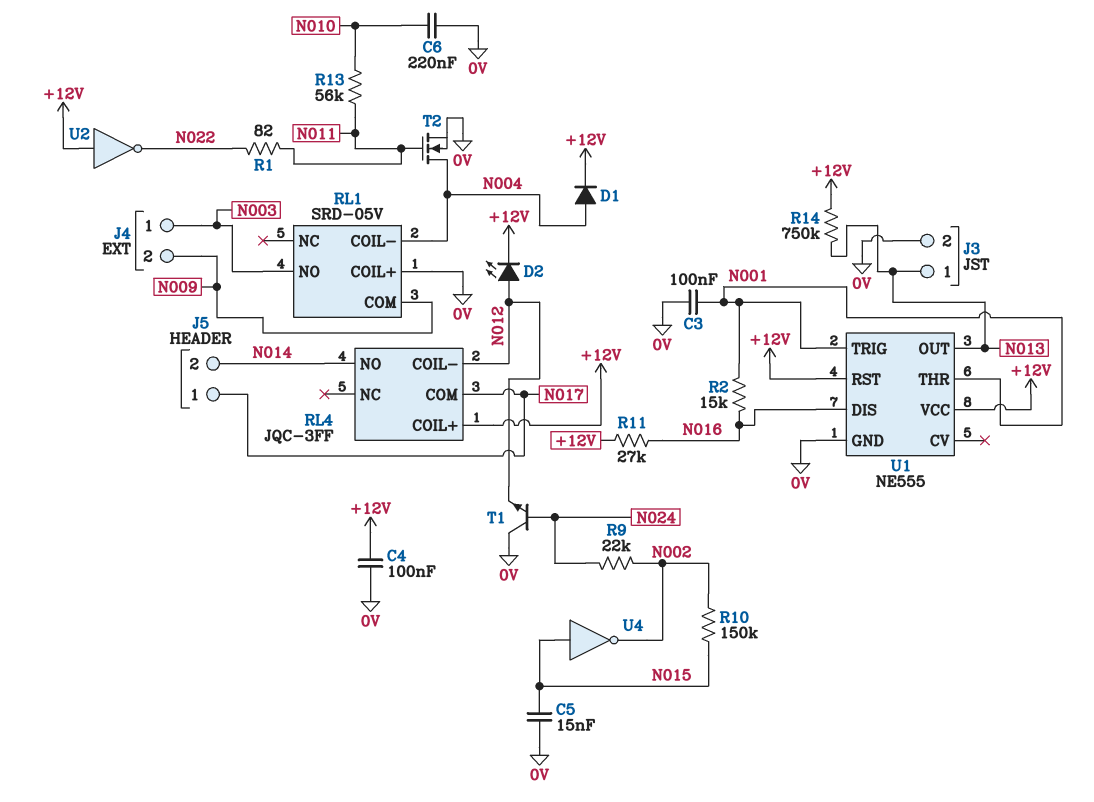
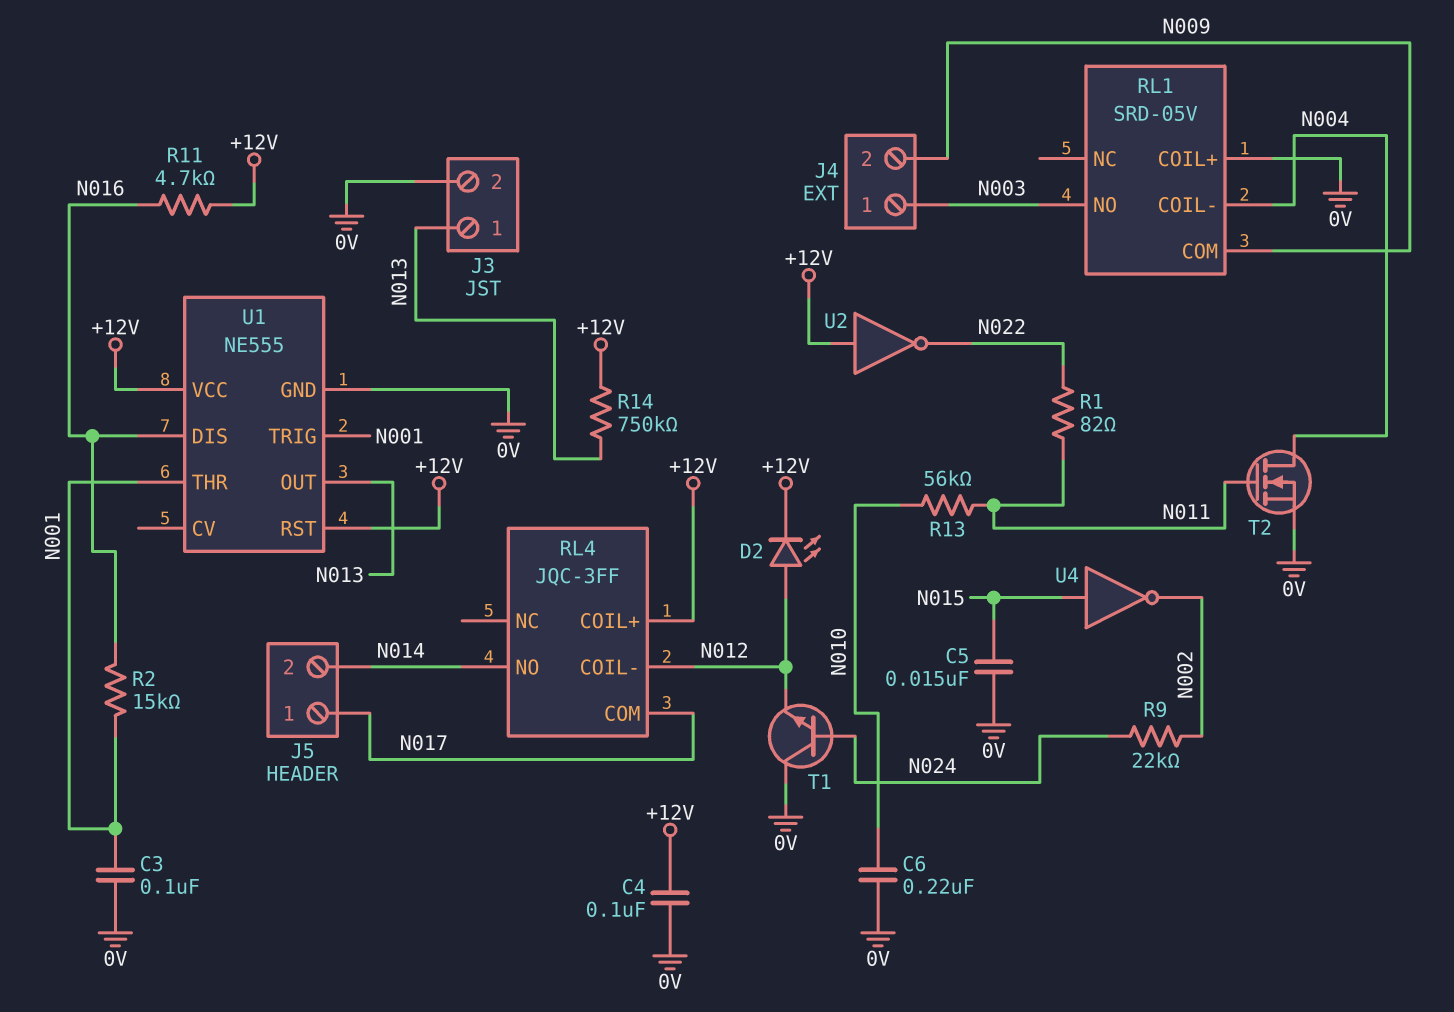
D1: diode (A N004, K +12V) -> none
R10: 150k (N002, N015) -> none
R11: 27k (+12V, N016) -> 4.7k (+12V, N016)

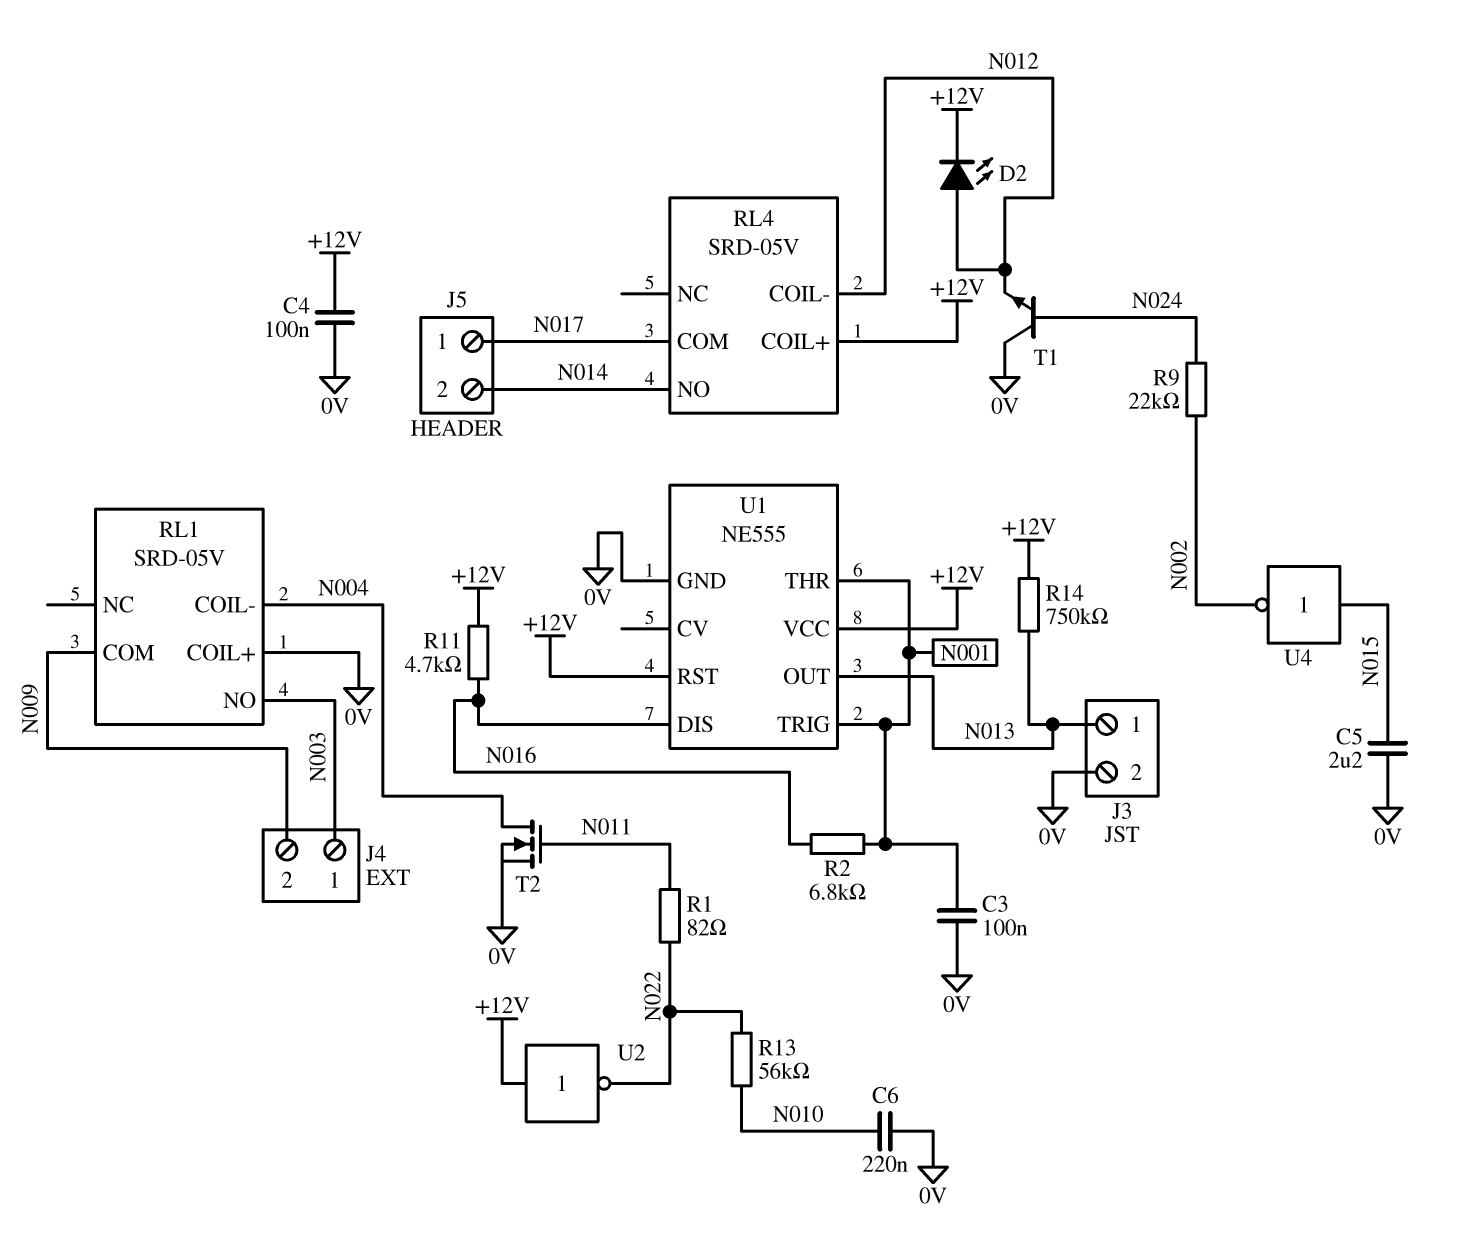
C5: 15nF (0V, N015) -> 2.2uF (0V, N015)
R2: 15k (N001, N016) -> 6.8k (N001, N016)
R13: 56k (N010, N011) -> 56k (N010, N022)
RL4: JQC-3FF -> SRD-05V

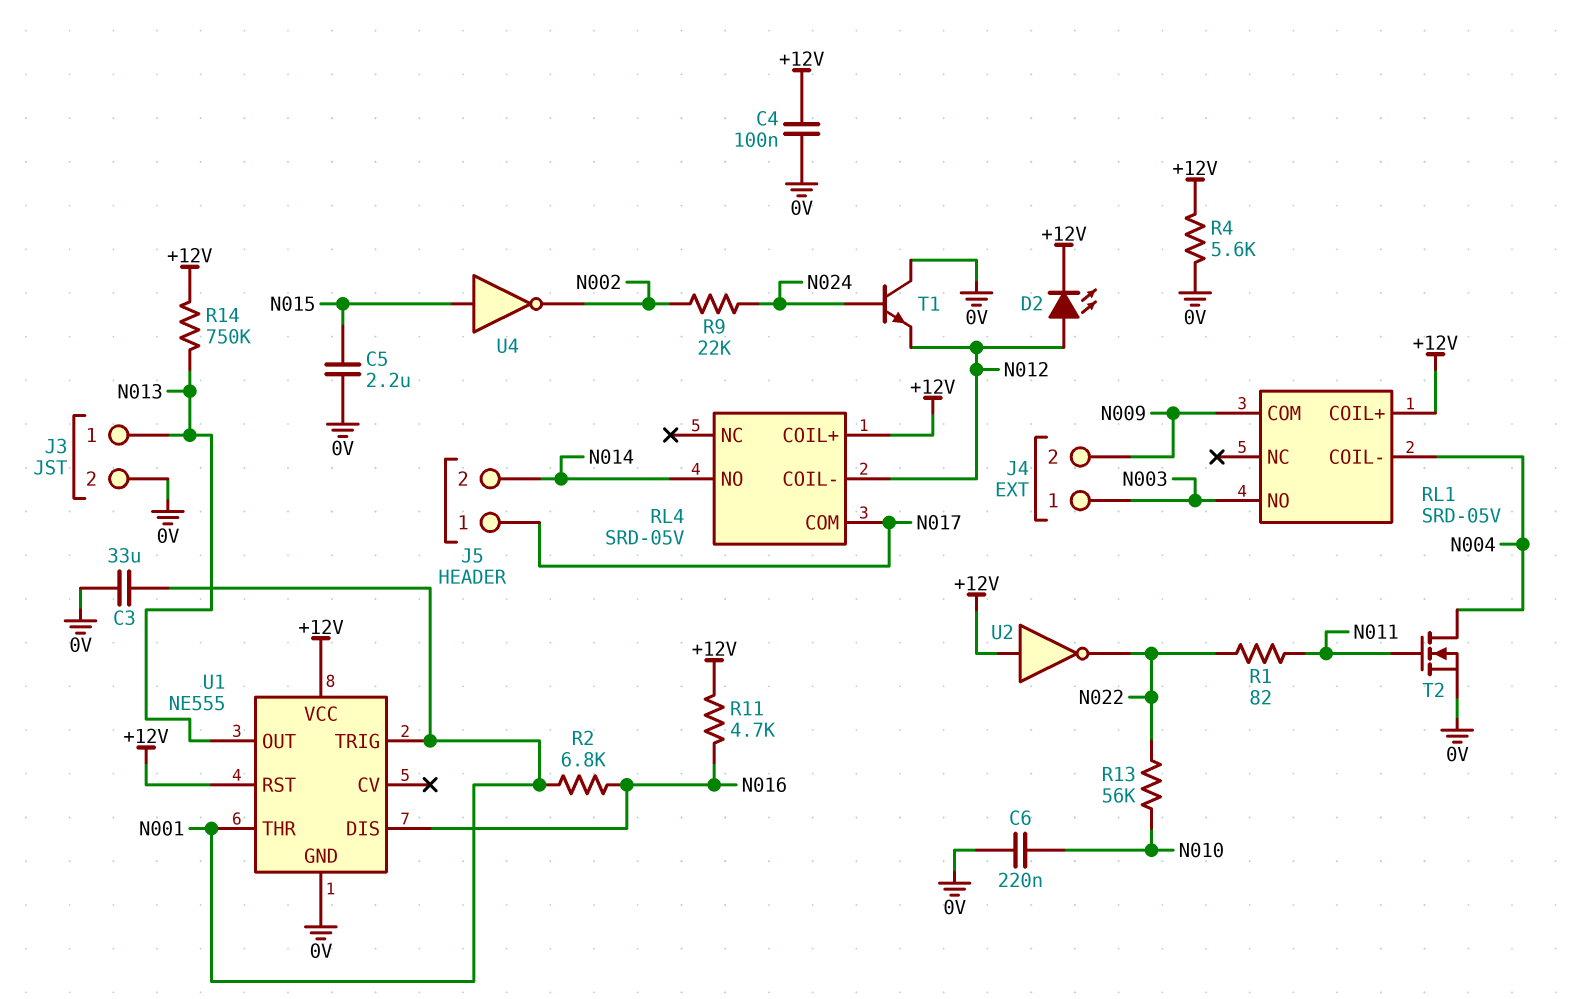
C3: 100nF (0V, N001) -> 33uF (0V, N001)
R4: none -> 5.6k (+12V, 0V)
RL1 pin COIL+: 0V -> +12V

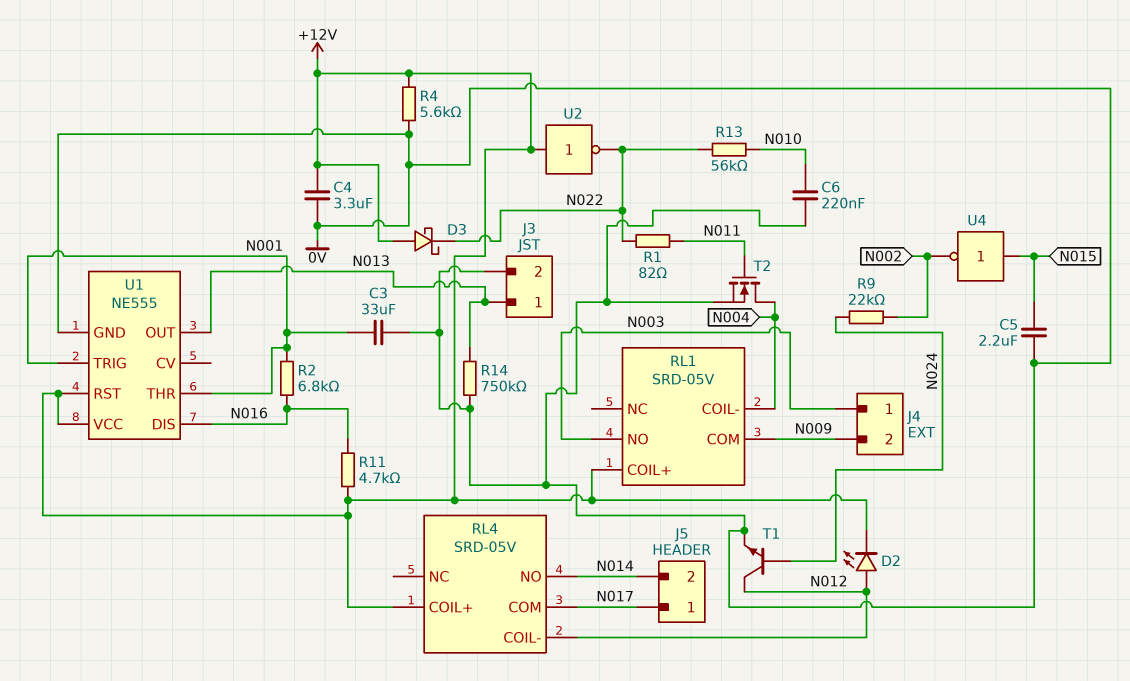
C4: 100nF (+12V, 0V) -> 3.3uF (+12V, 0V)
D3: none -> schottky (A +12V, K N022)
R14: 750k (+12V, N013) -> 750k (0V, N013)
T1: NPN (B N024, C 0V, E N012) -> NPN (B N024, C N012, E 0V)

